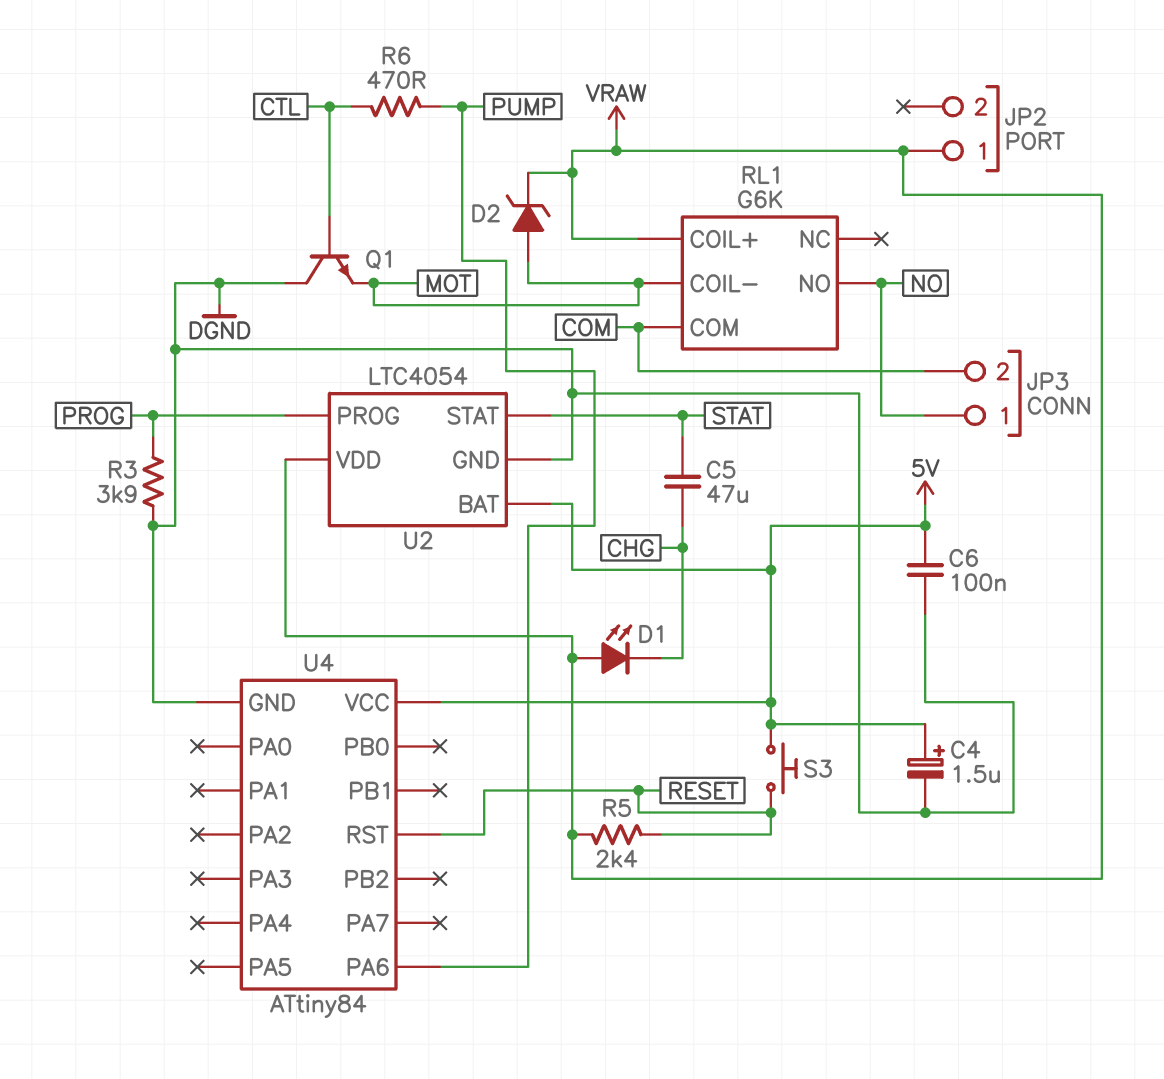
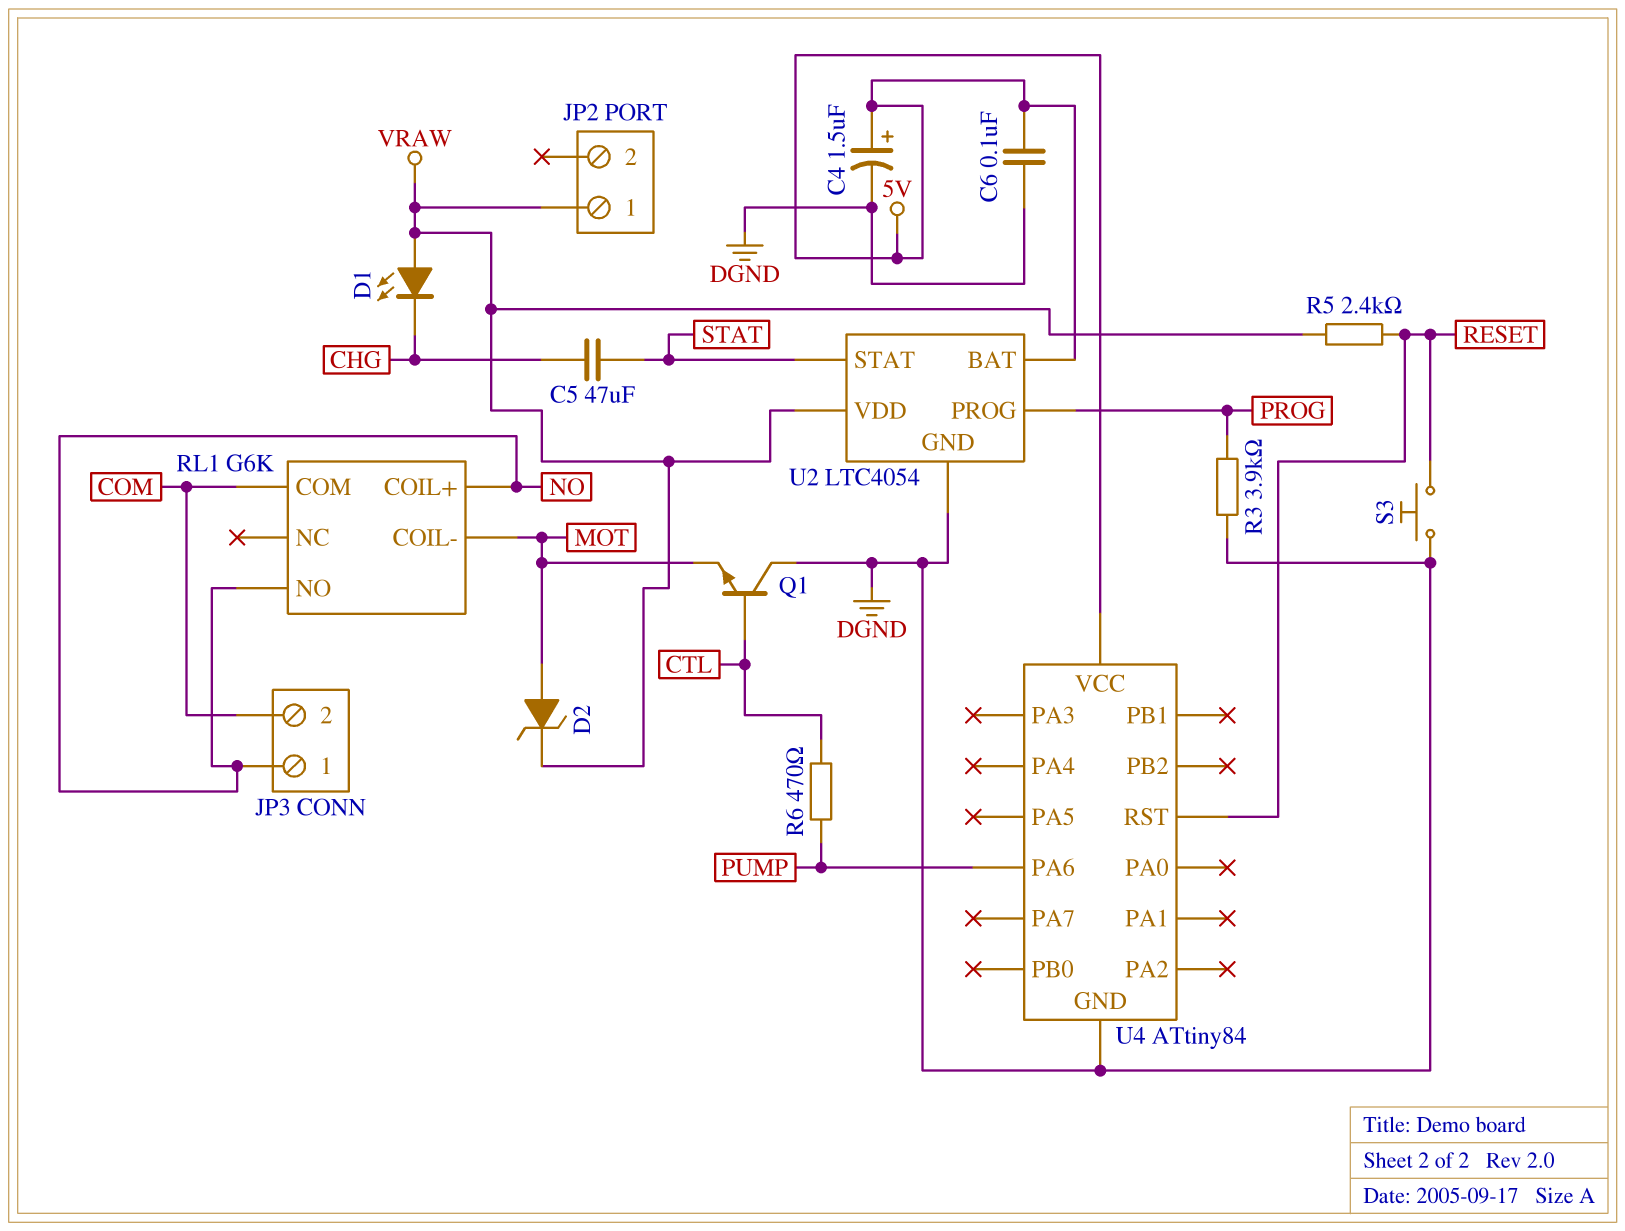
RL1 pin COIL+: VRAW -> NO
S3: button (5V, RESET) -> button (DGND, RESET)

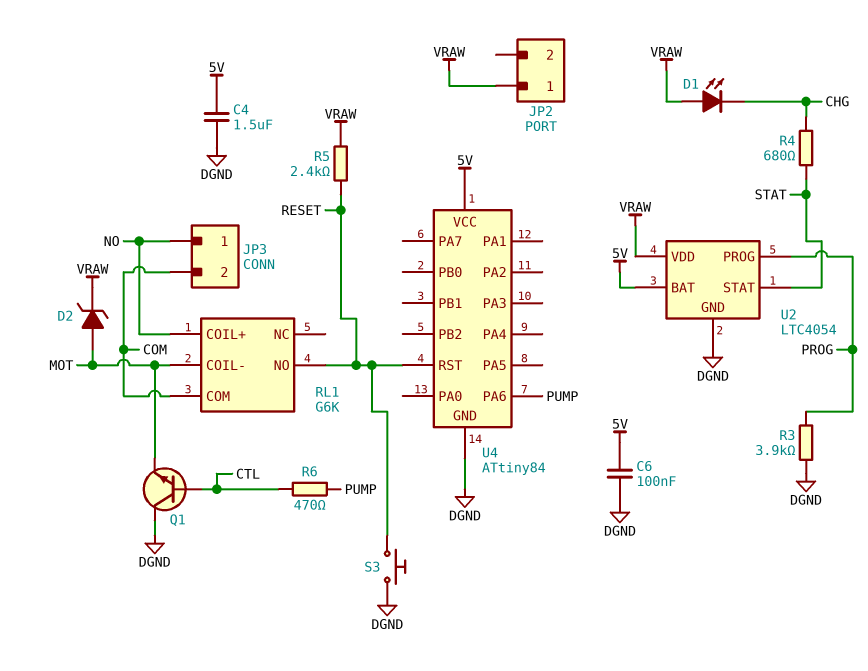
C4: 1.5uF (plus 5V, minus DGND) -> 1.5uF (5V, DGND)
C5: 47uF (CHG, STAT) -> none
R4: none -> 680 (CHG, STAT)
RL1 pin NO: NO -> RESET

